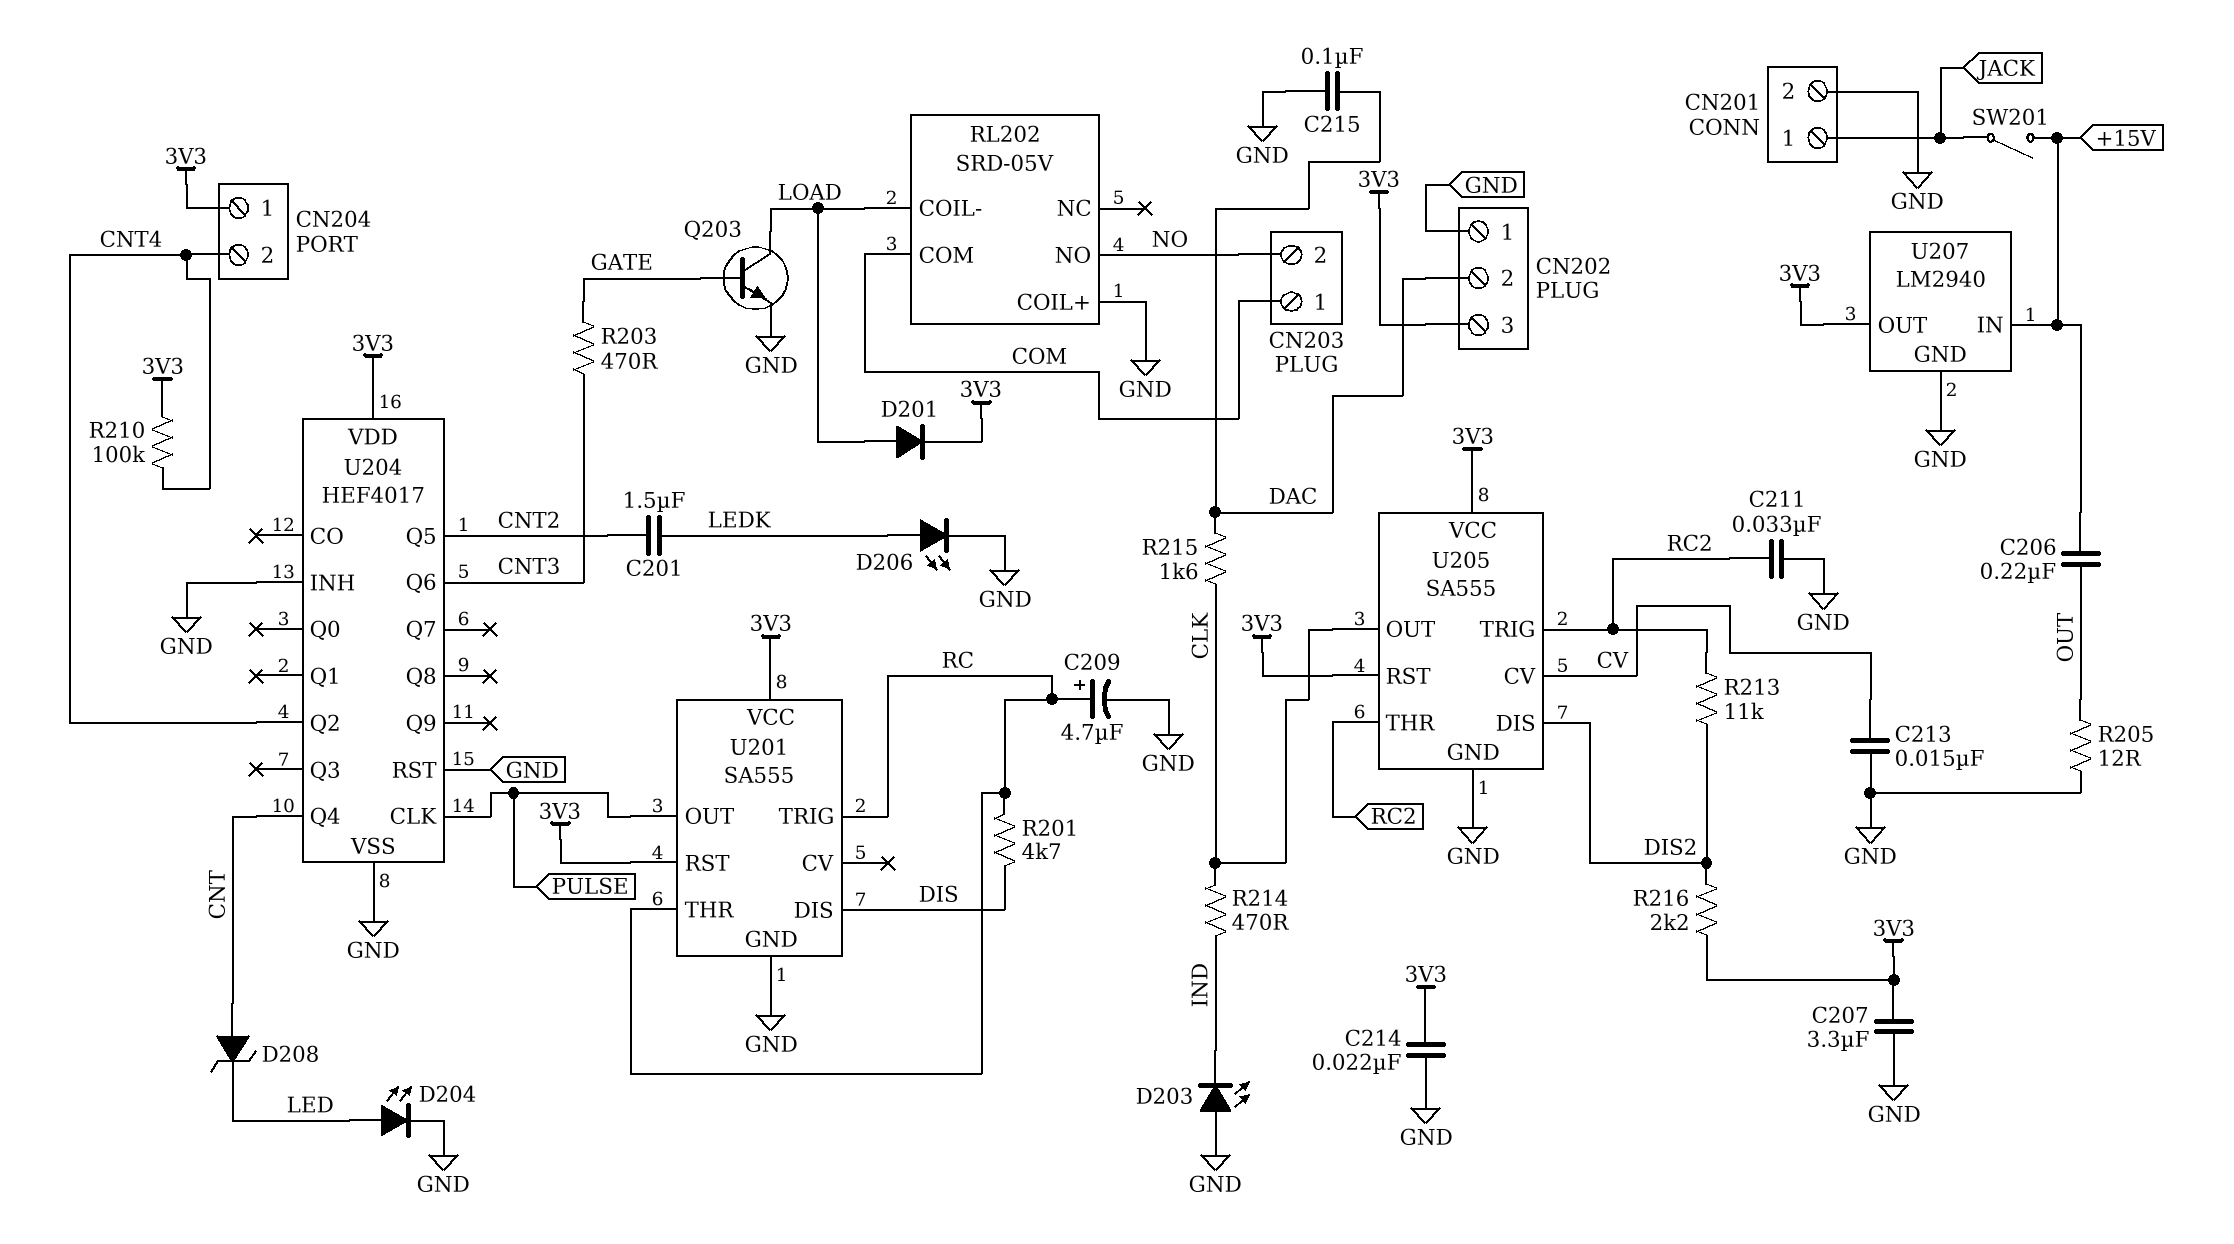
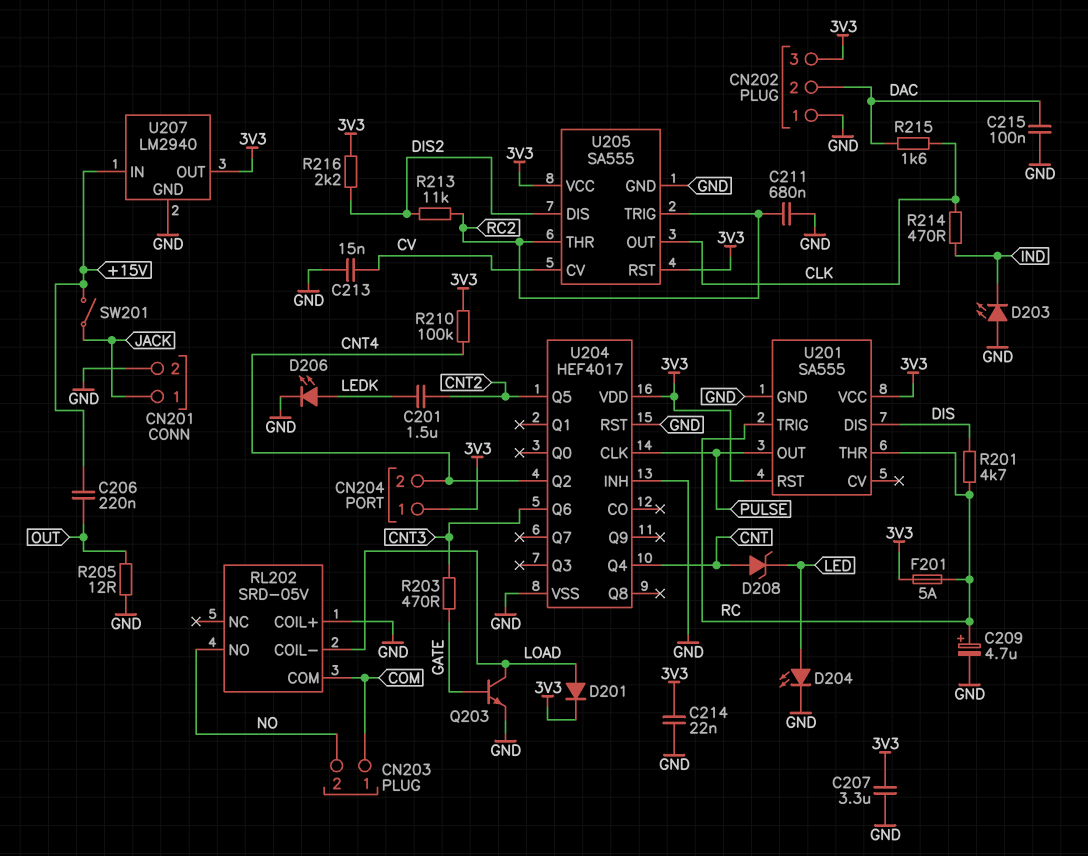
C211: 33nF (GND, RC2) -> 680nF (GND, RC2)
F201: none -> 5A (3V3, RC)

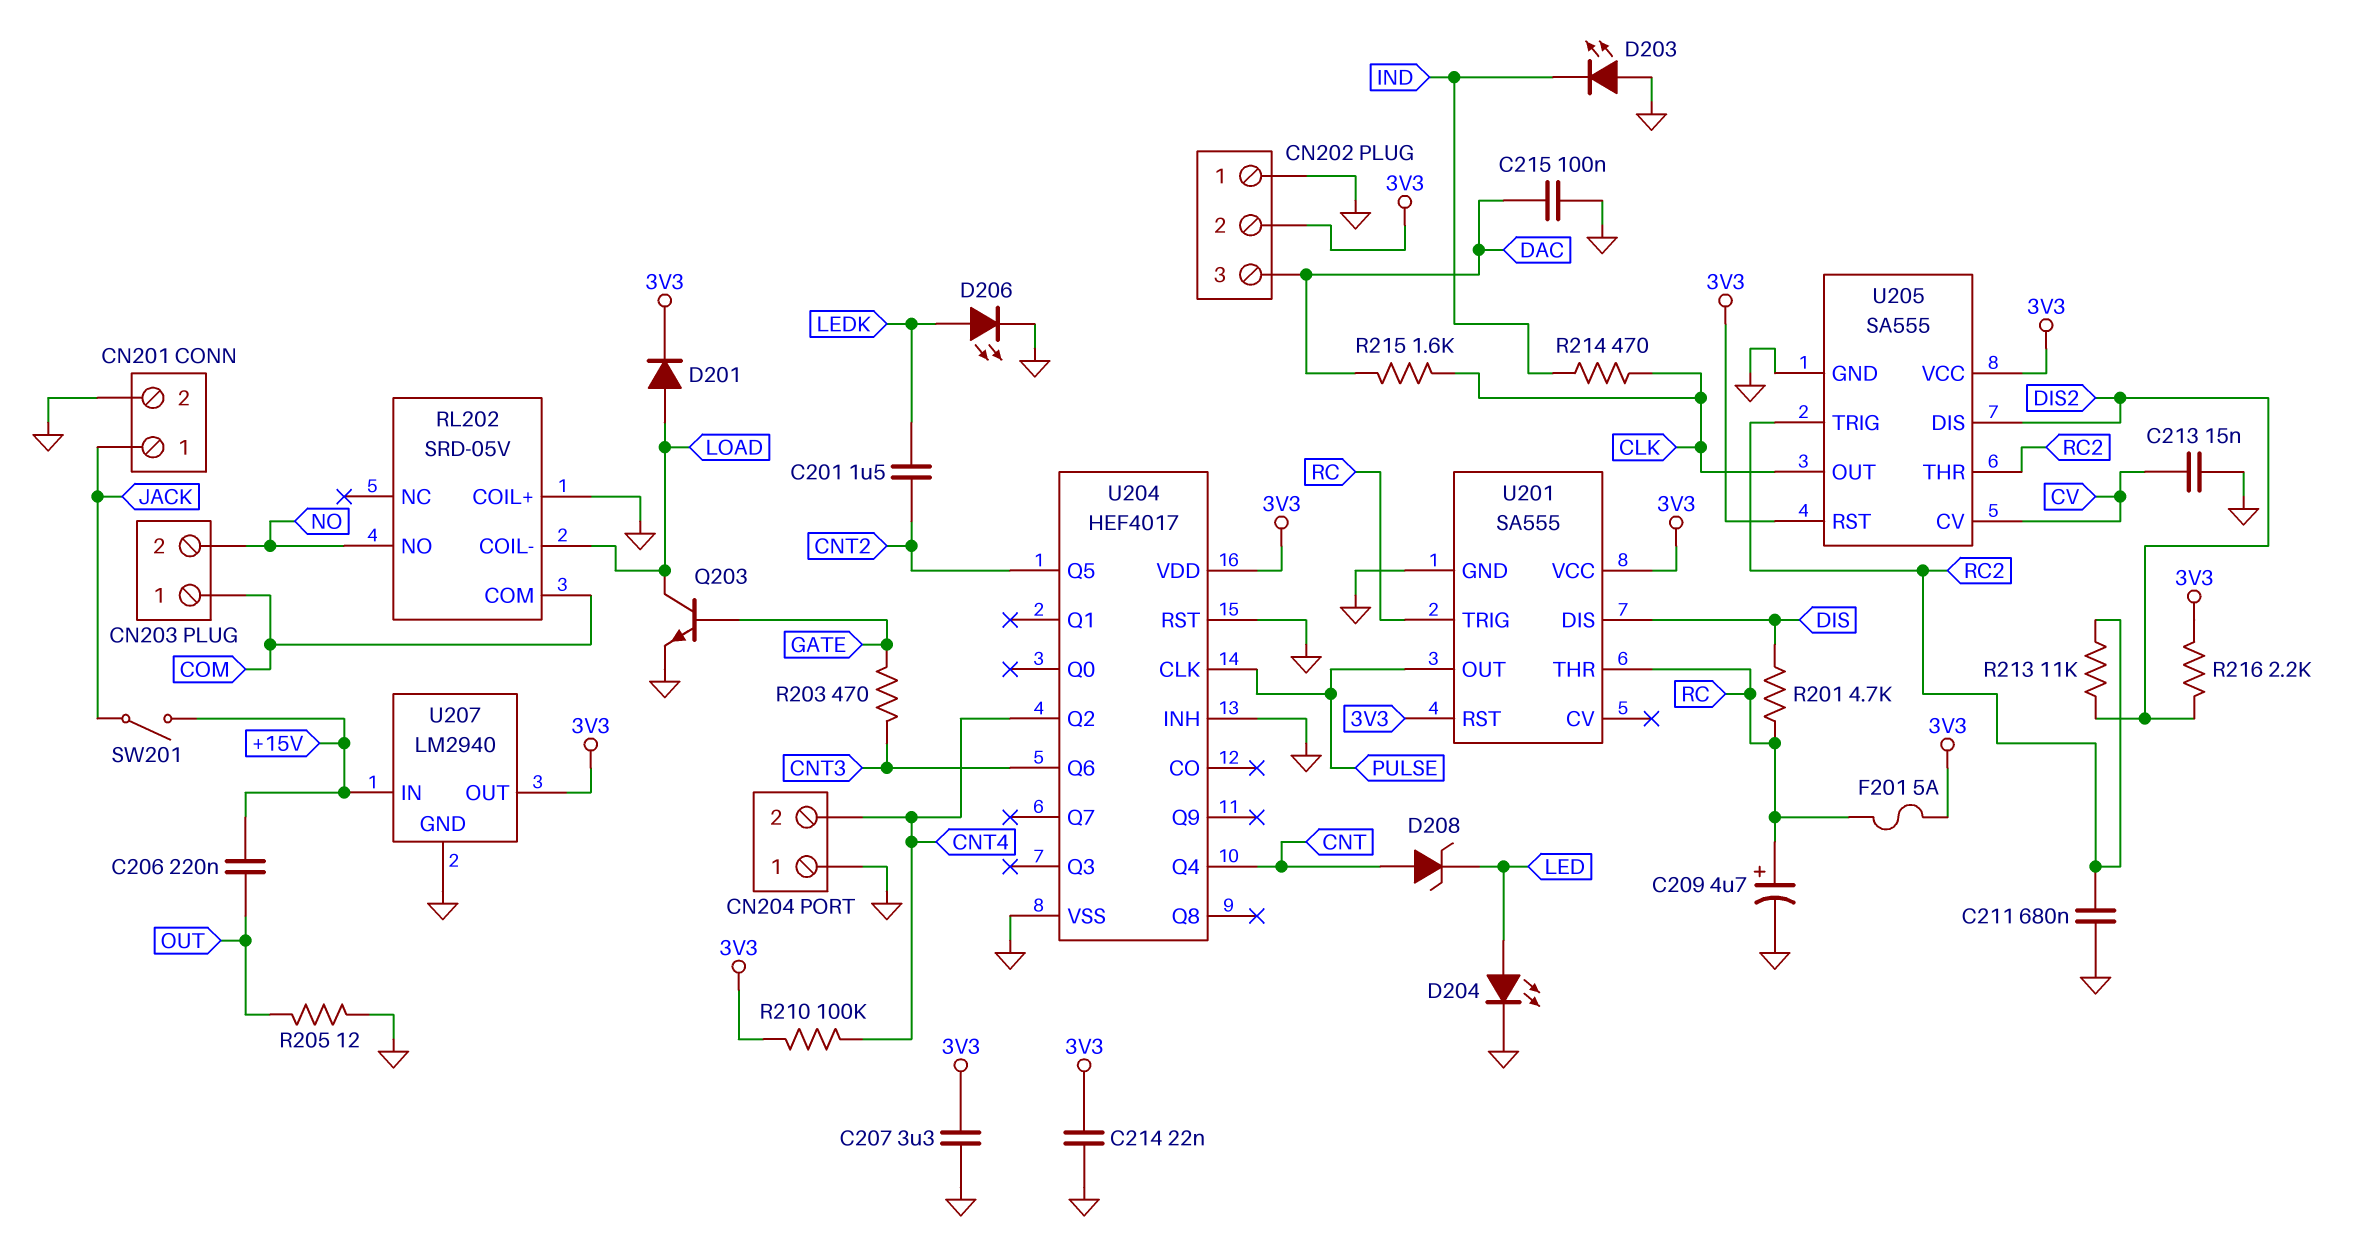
CN202 pin 2: DAC -> 3V3
CN202 pin 3: 3V3 -> DAC
CN204 pin 1: 3V3 -> GND

